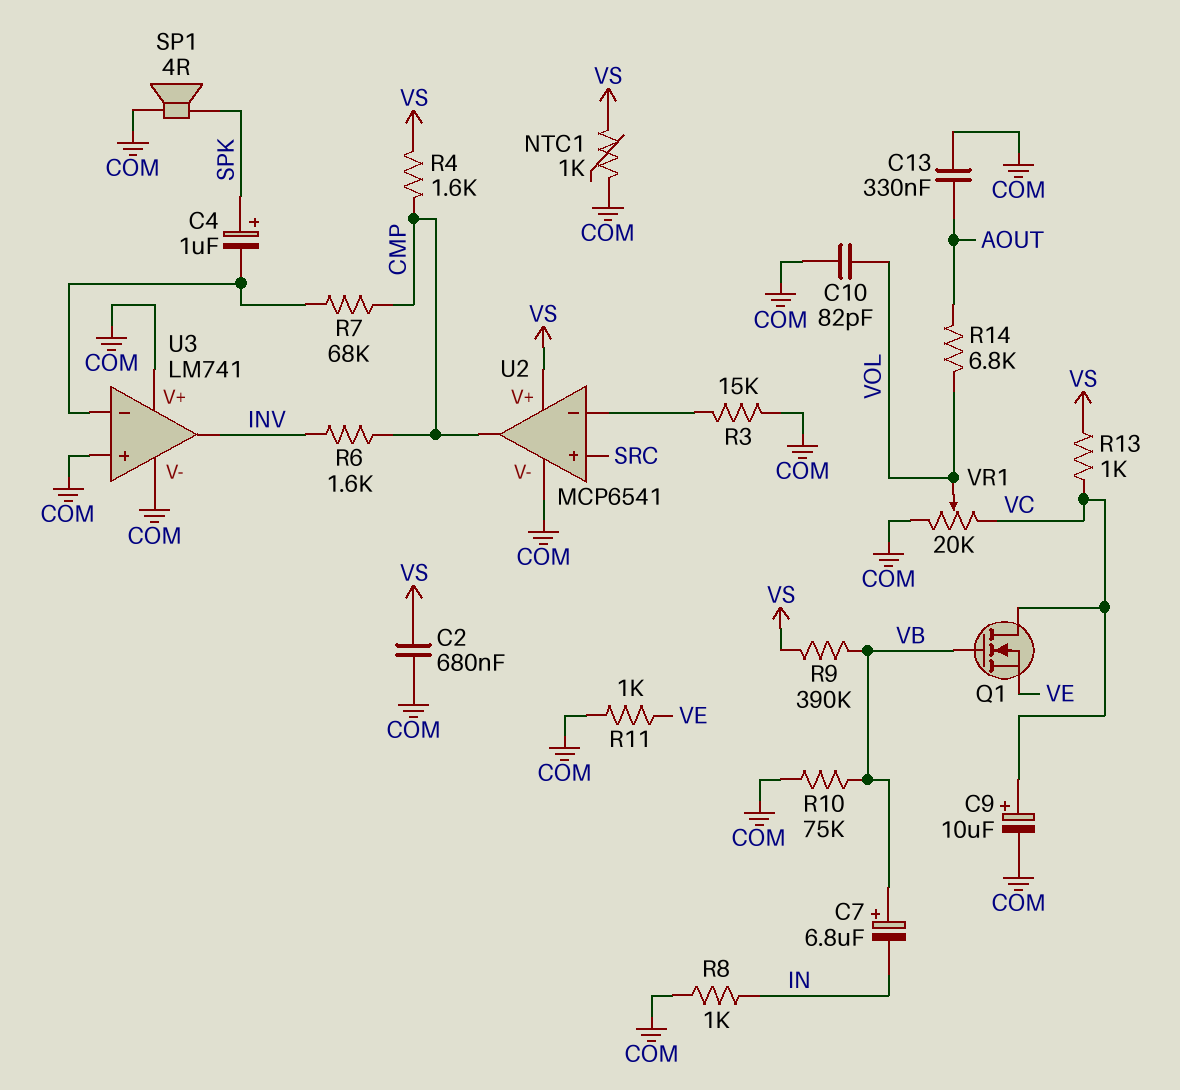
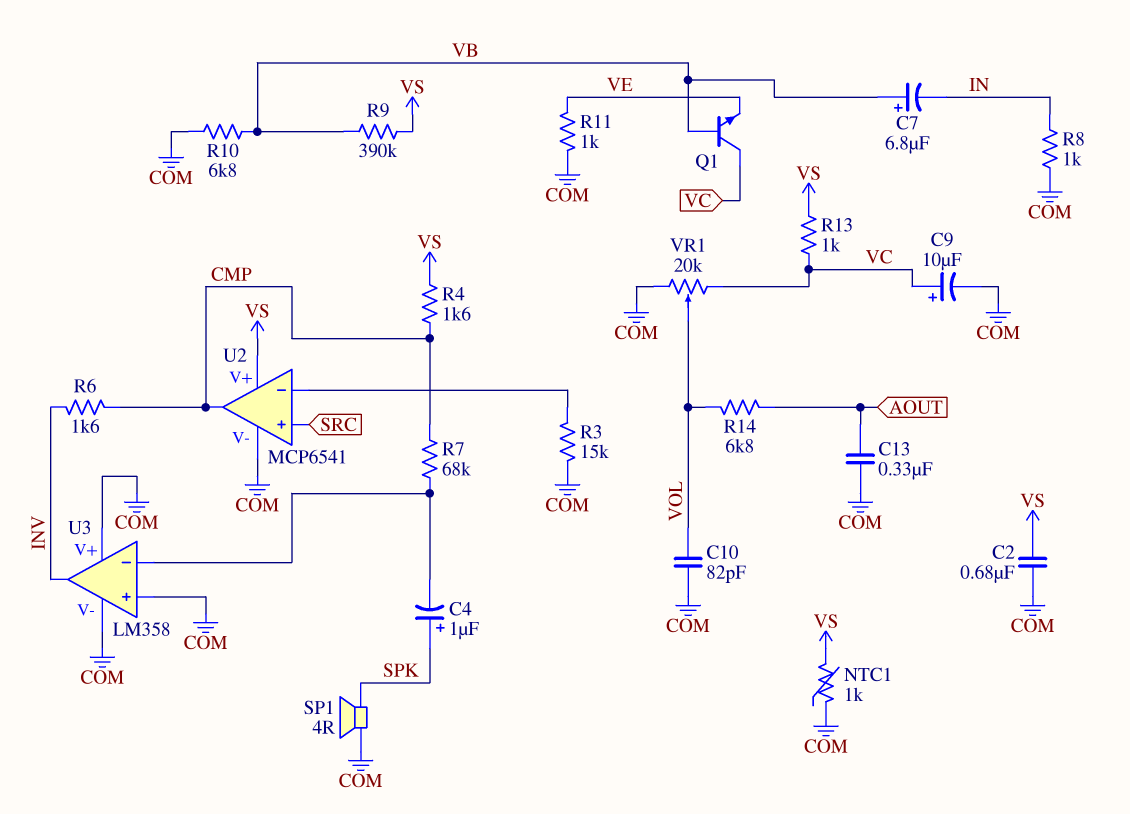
Q1: NMOS (G VB, D VC, S VE) -> NPN (B VB, C VC, E VE)
R10: 75k (COM, VB) -> 6.8k (COM, VB)
U3: LM741 -> LM358

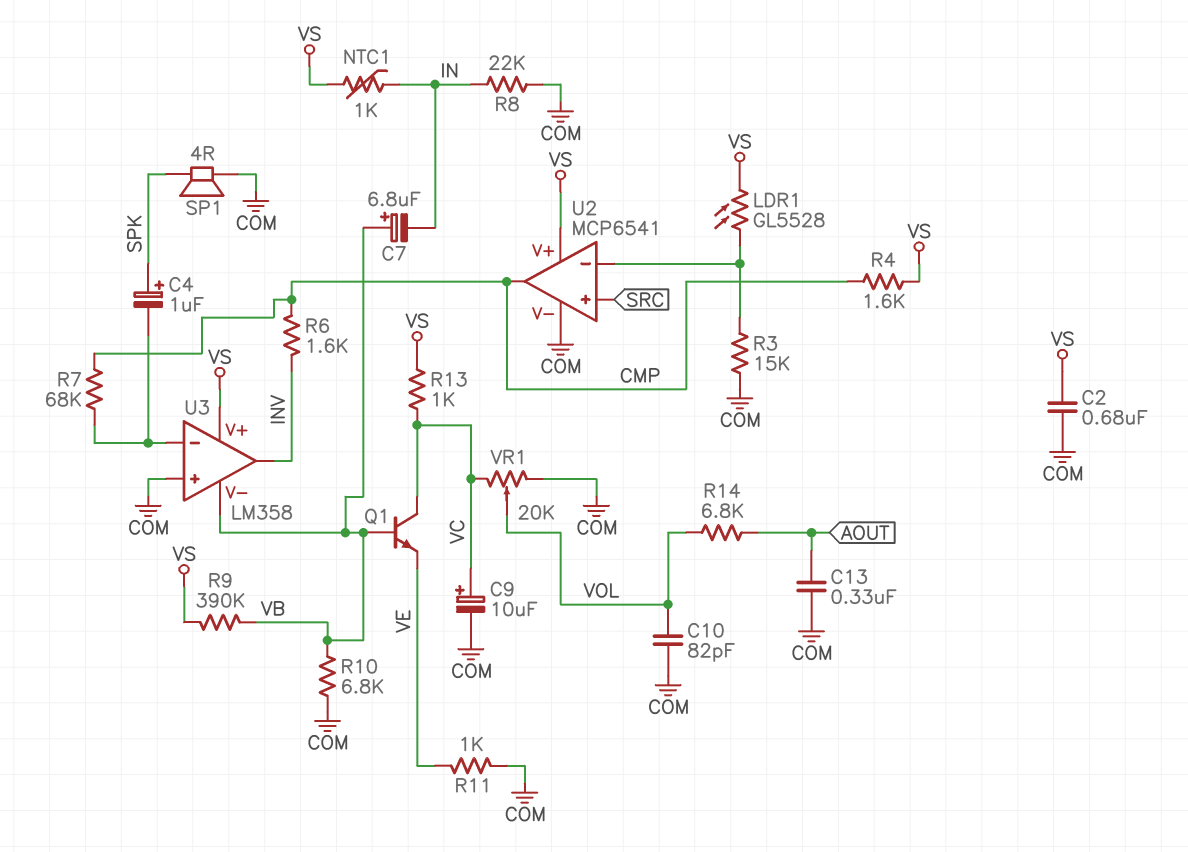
LDR1: none -> GL5528 (U2/in-, VS)
NTC1: 1k (COM, VS) -> 1k (IN, VS)
R8: 1k (COM, IN) -> 22k (COM, IN)
U3 pin V+: COM -> VS
U3 pin V-: COM -> VB

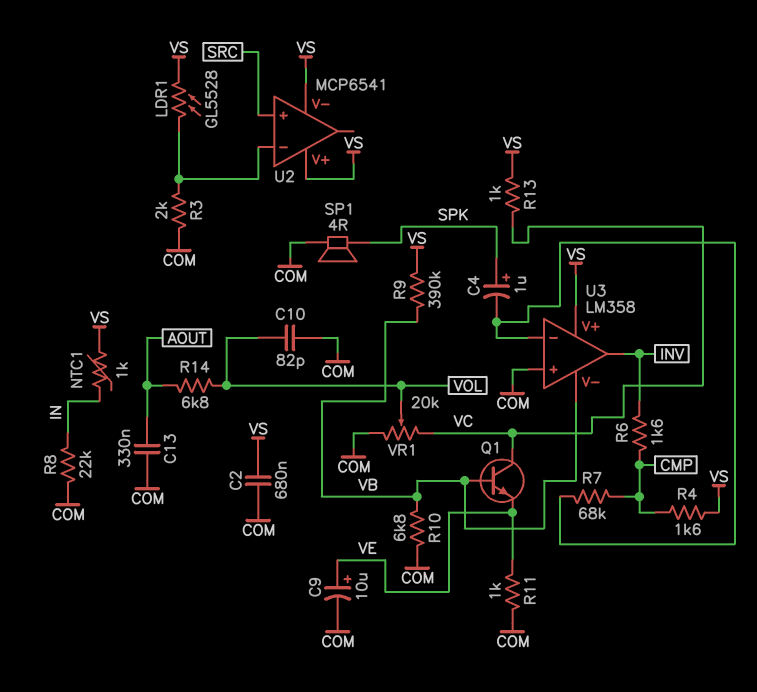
C7: 6.8uF (plus VB, minus IN) -> none
C9: 10uF (plus VC, minus COM) -> 10uF (plus VE, minus COM)
R3: 15k (COM, U2/in-) -> 2k (COM, U2/in-)
U2 pin V-: COM -> VS
U2 pin out: CMP -> none

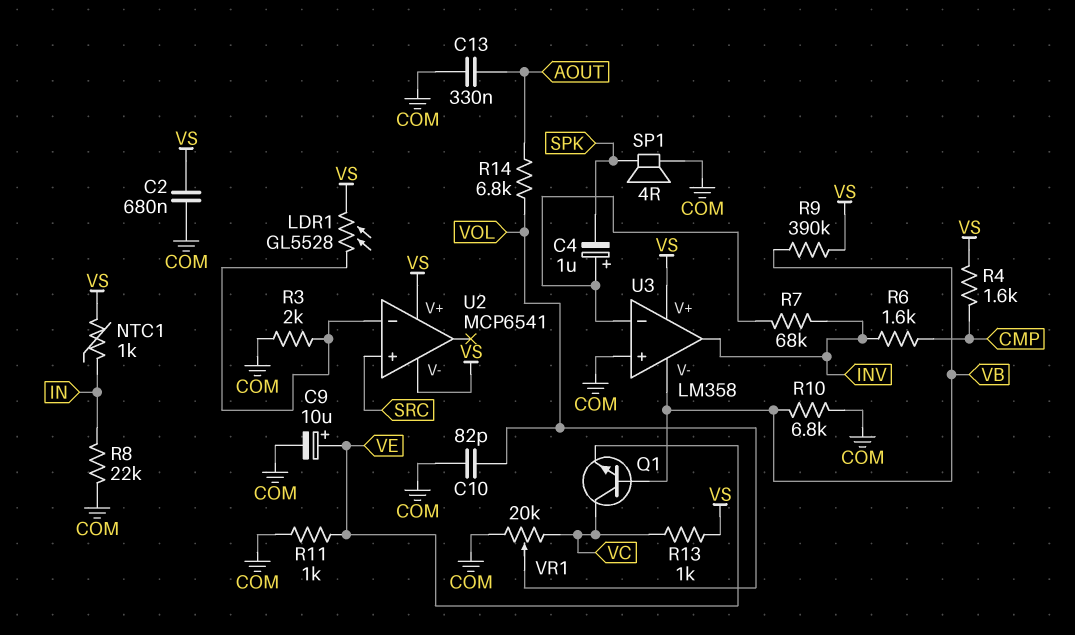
C4: 1uF (plus SPK, minus U3/in-) -> 1uF (plus U3/in-, minus SPK)
R7: 68k (CMP, U3/in-) -> 68k (INV, U3/in-)

